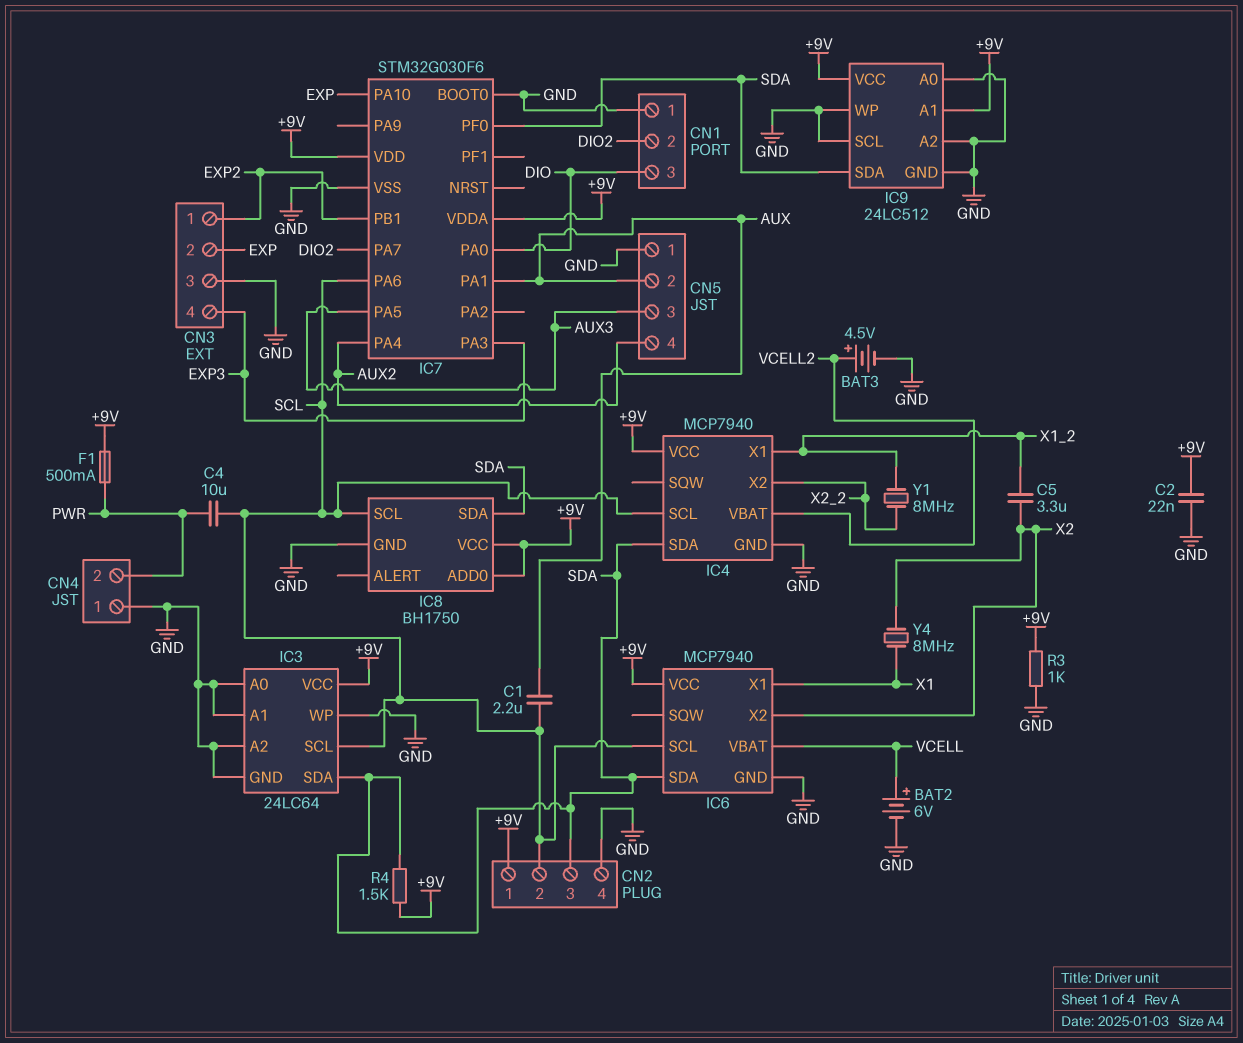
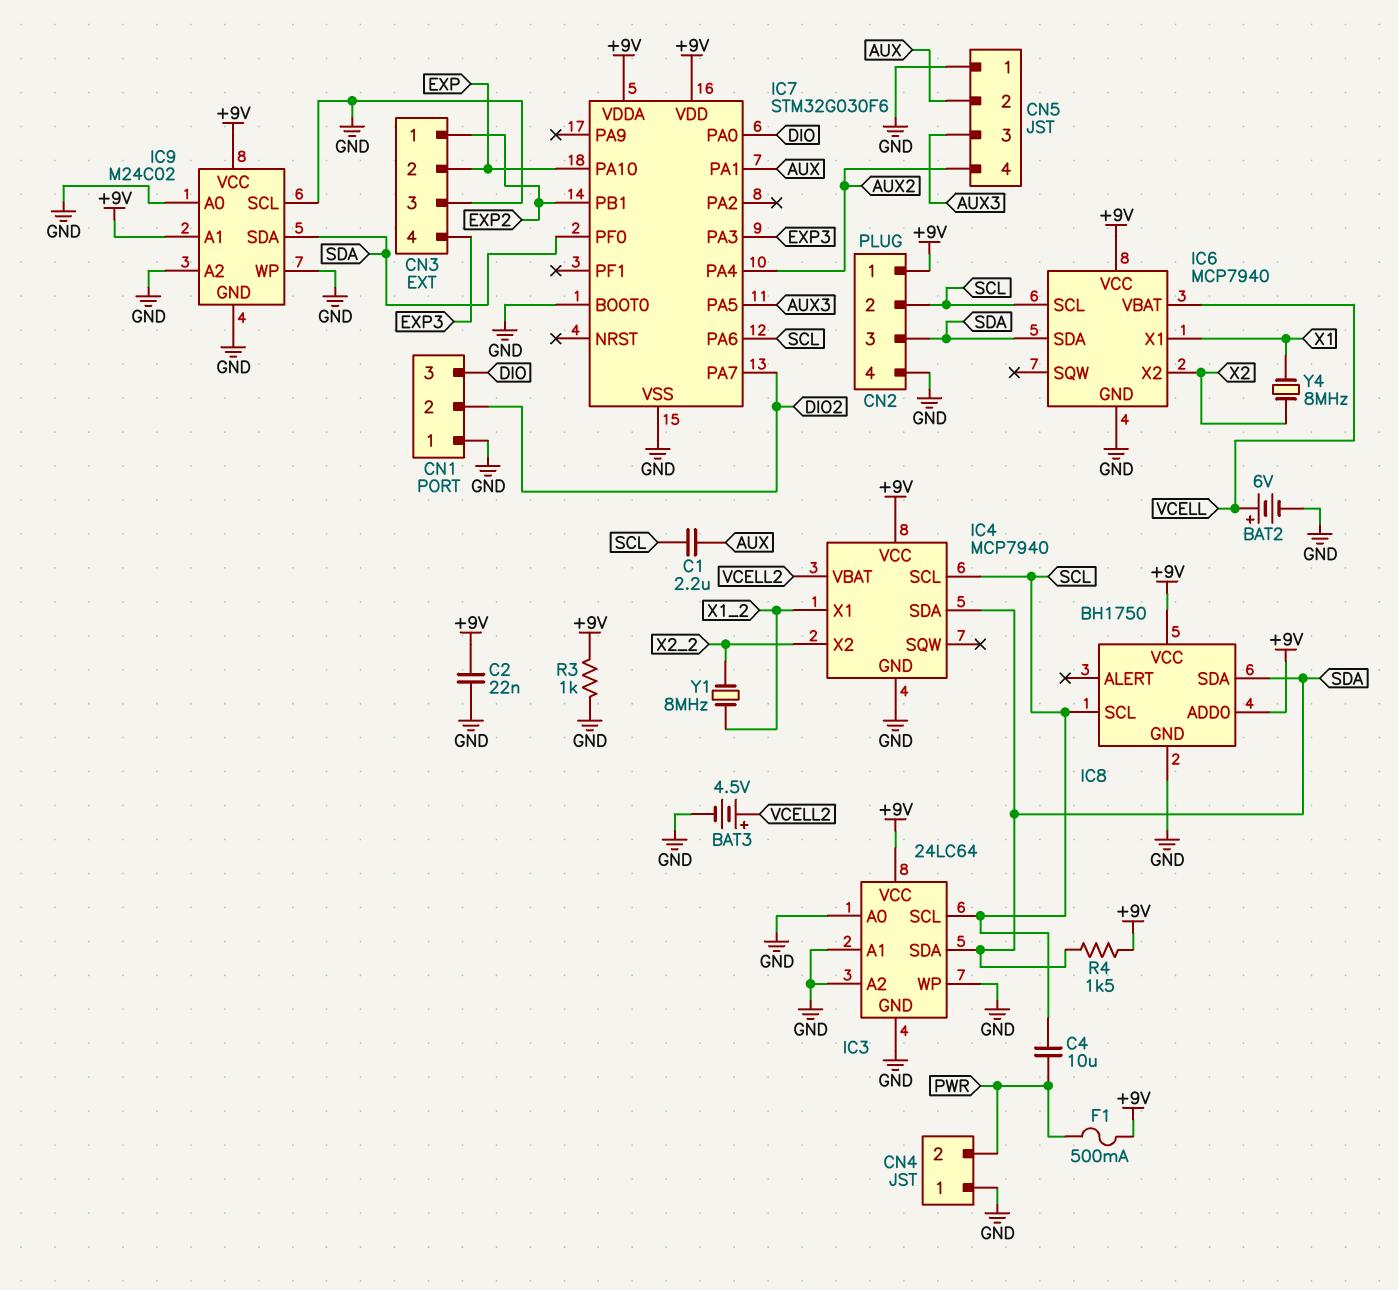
C5: 3.3uF (X1_2, X2) -> none
IC9: 24LC512 -> M24C02

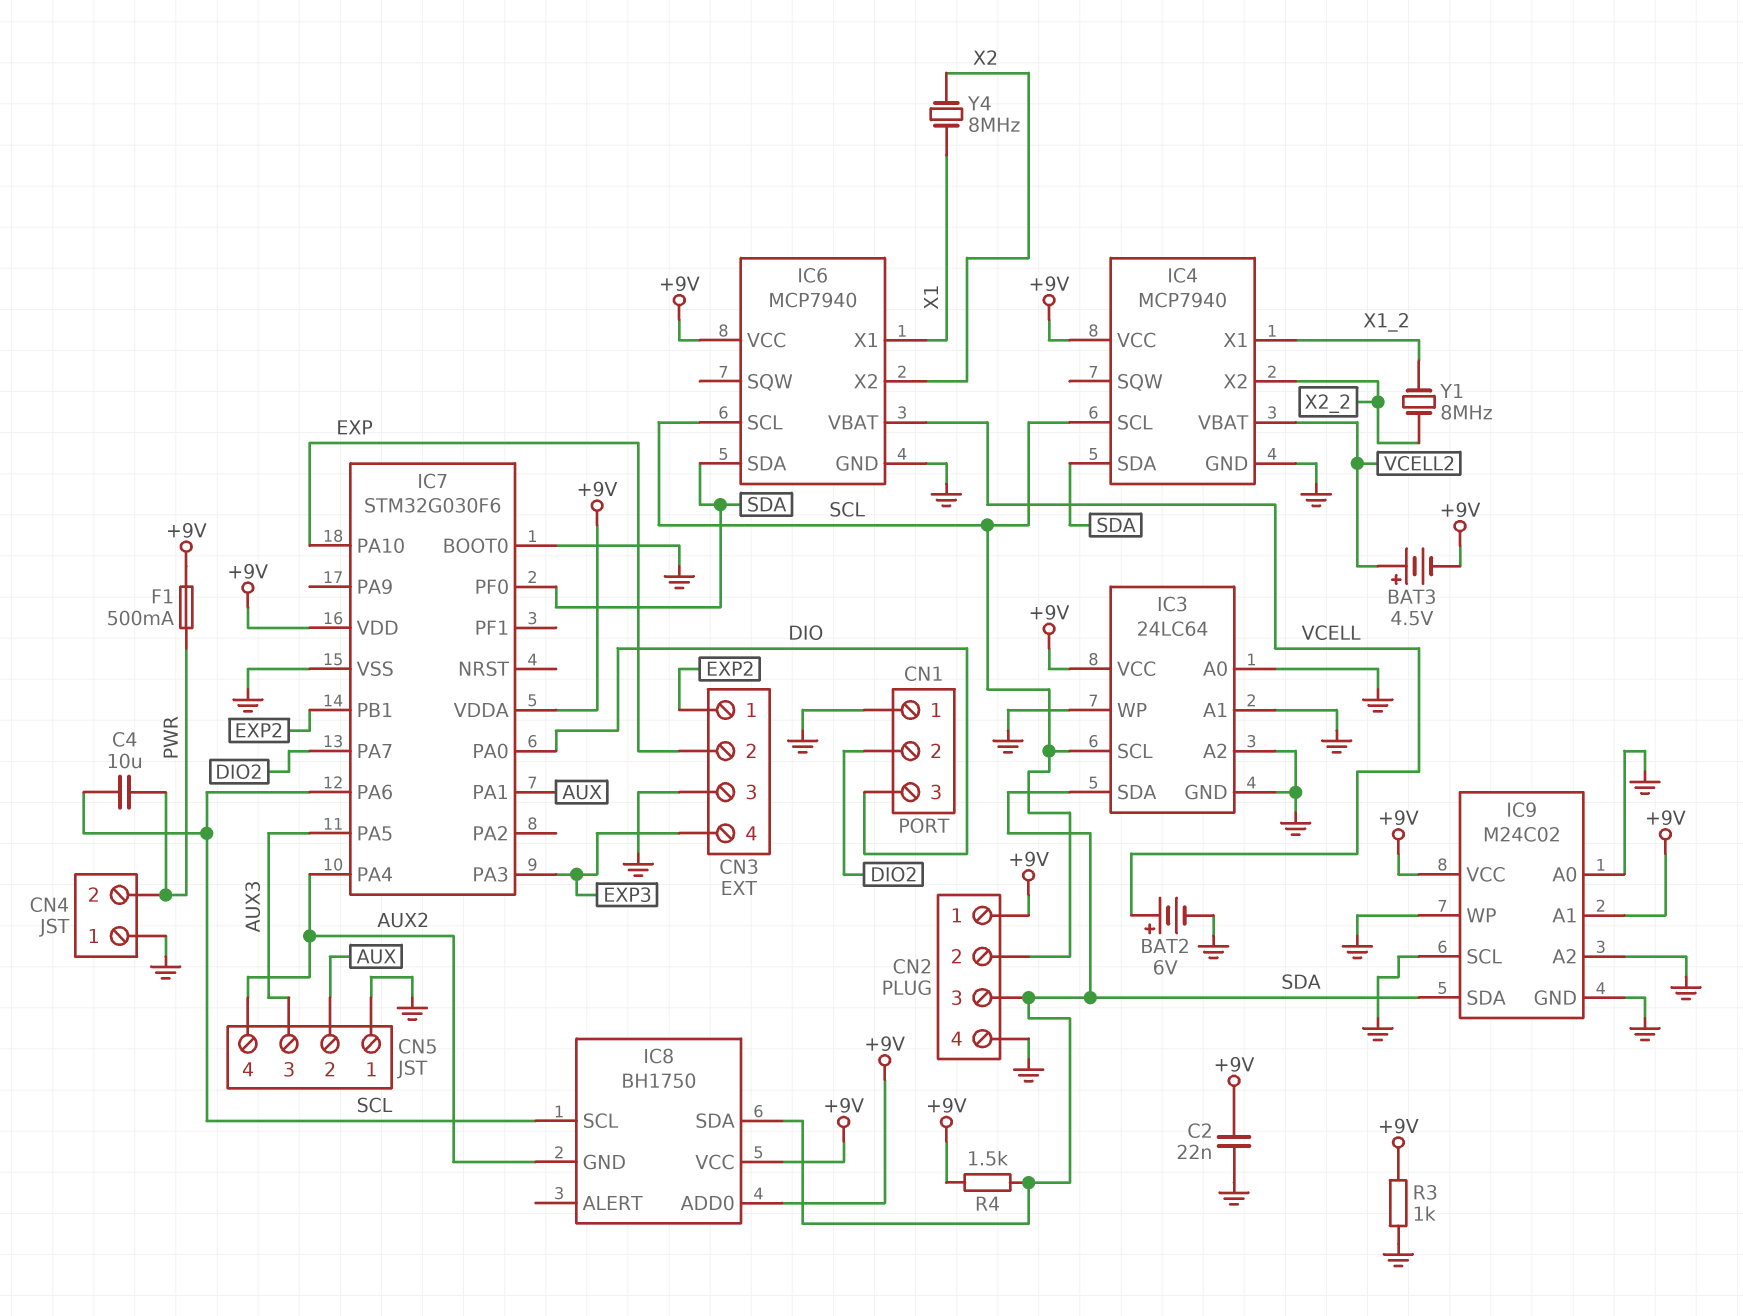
BAT3: 4.5V (plus VCELL2, minus GND) -> 4.5V (plus VCELL2, minus +9V)
C1: 2.2uF (AUX, SCL) -> none
IC8 pin GND: GND -> AUX2

